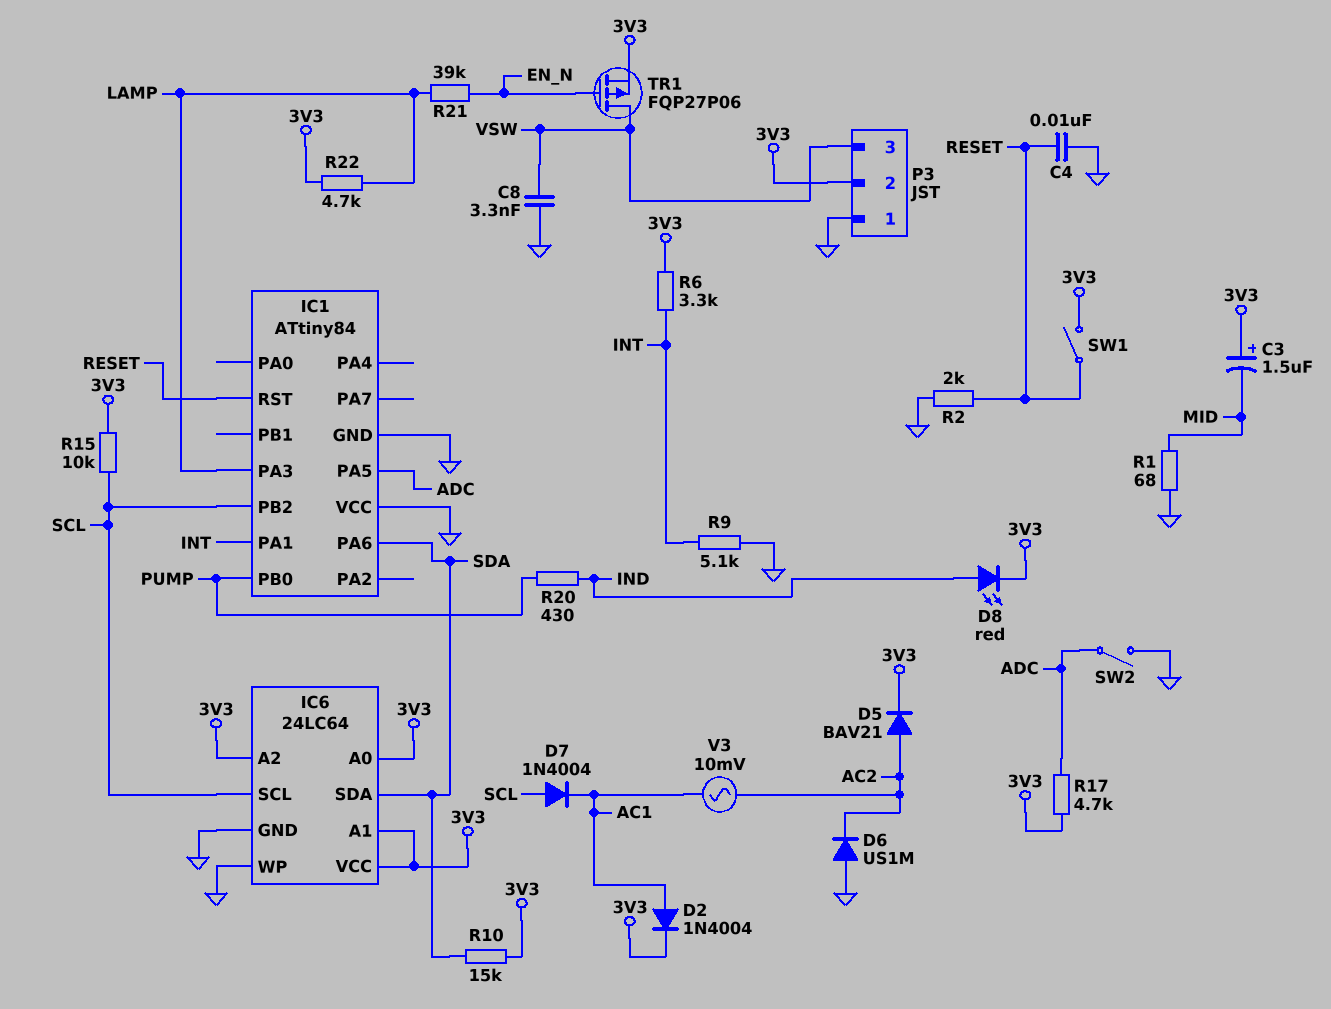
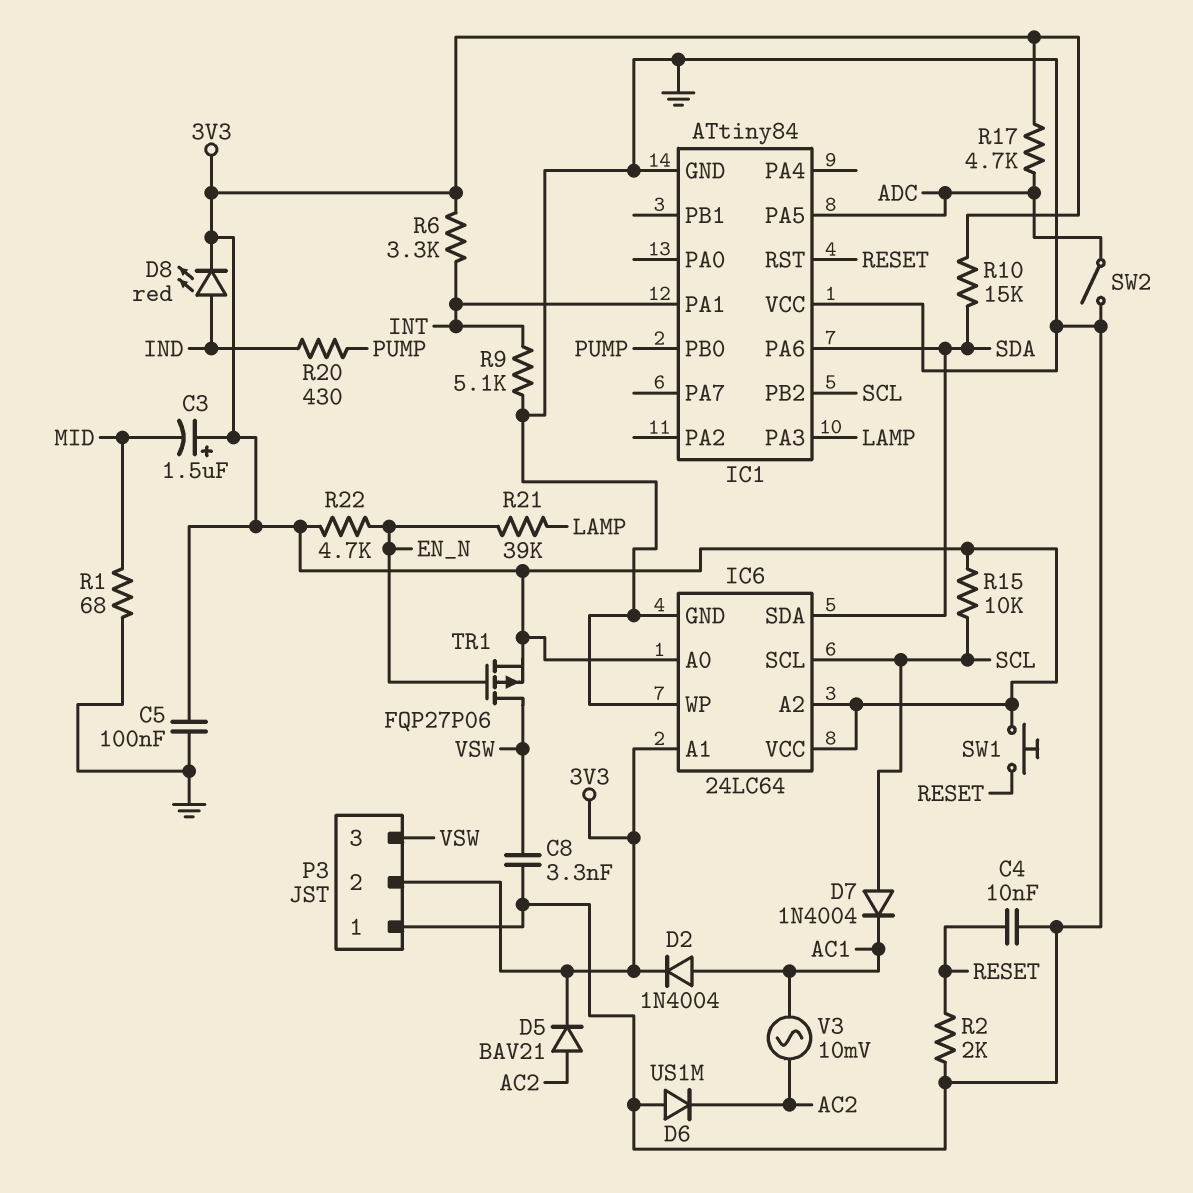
C5: none -> 100nF (3V3, GND)
R22: 4.7k (3V3, LAMP) -> 4.7k (3V3, EN_N)
SW1: switch (3V3, RESET) -> button (3V3, RESET)

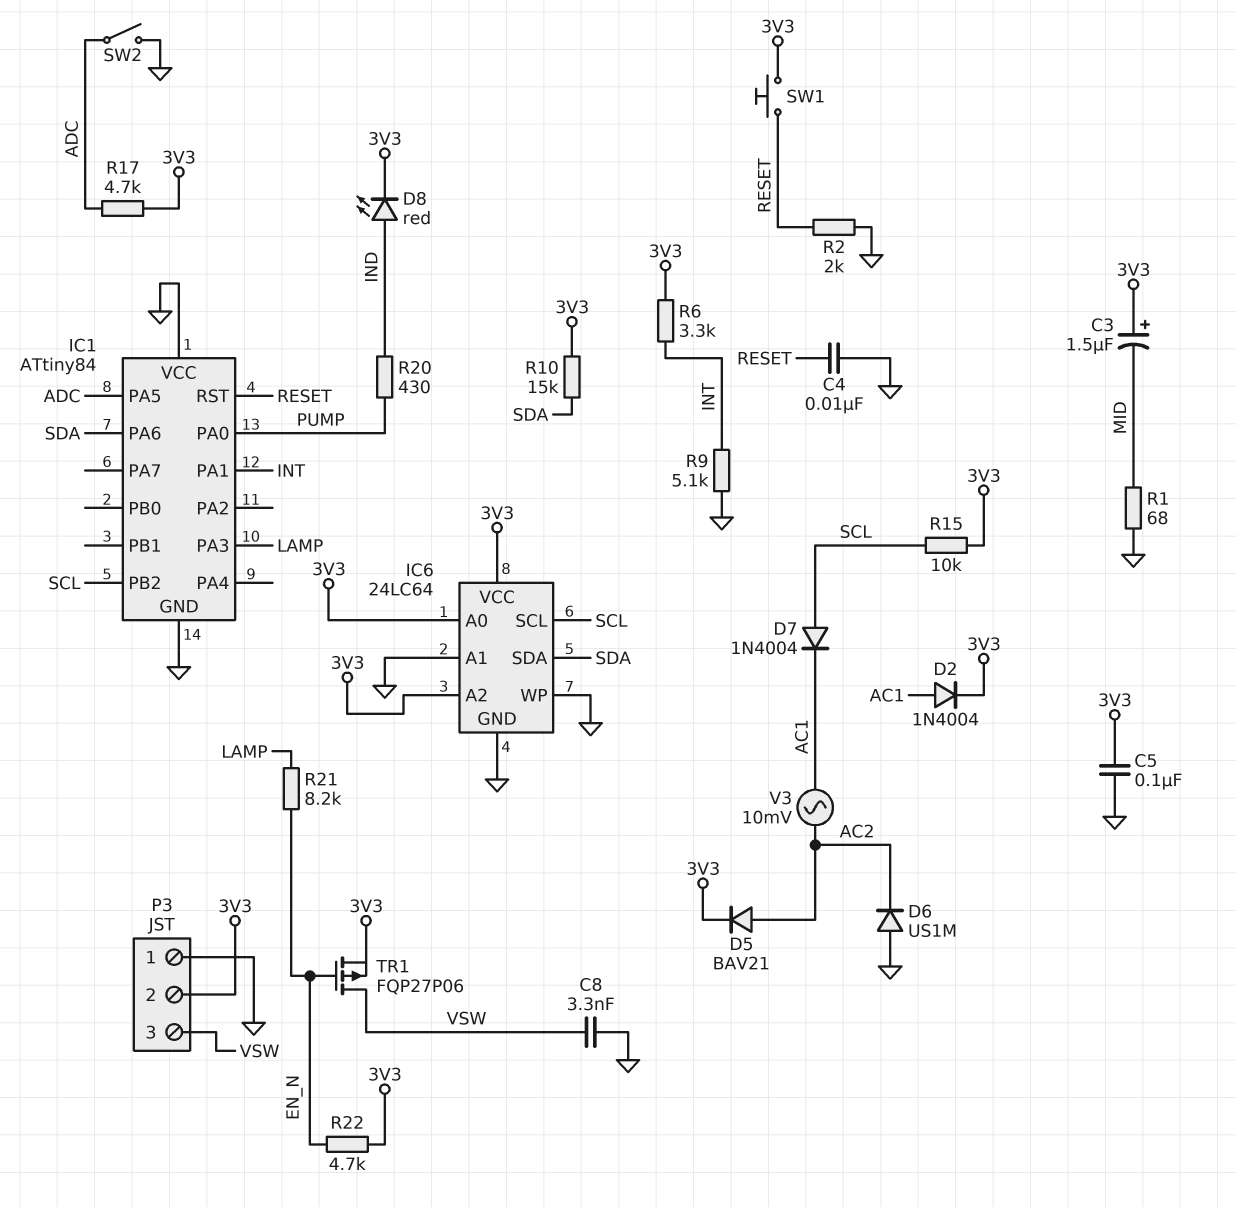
IC1 pin PA0: none -> PUMP
IC1 pin PB0: PUMP -> none
IC6 pin A1: 3V3 -> GND
R21: 39k (EN_N, LAMP) -> 8.2k (EN_N, LAMP)

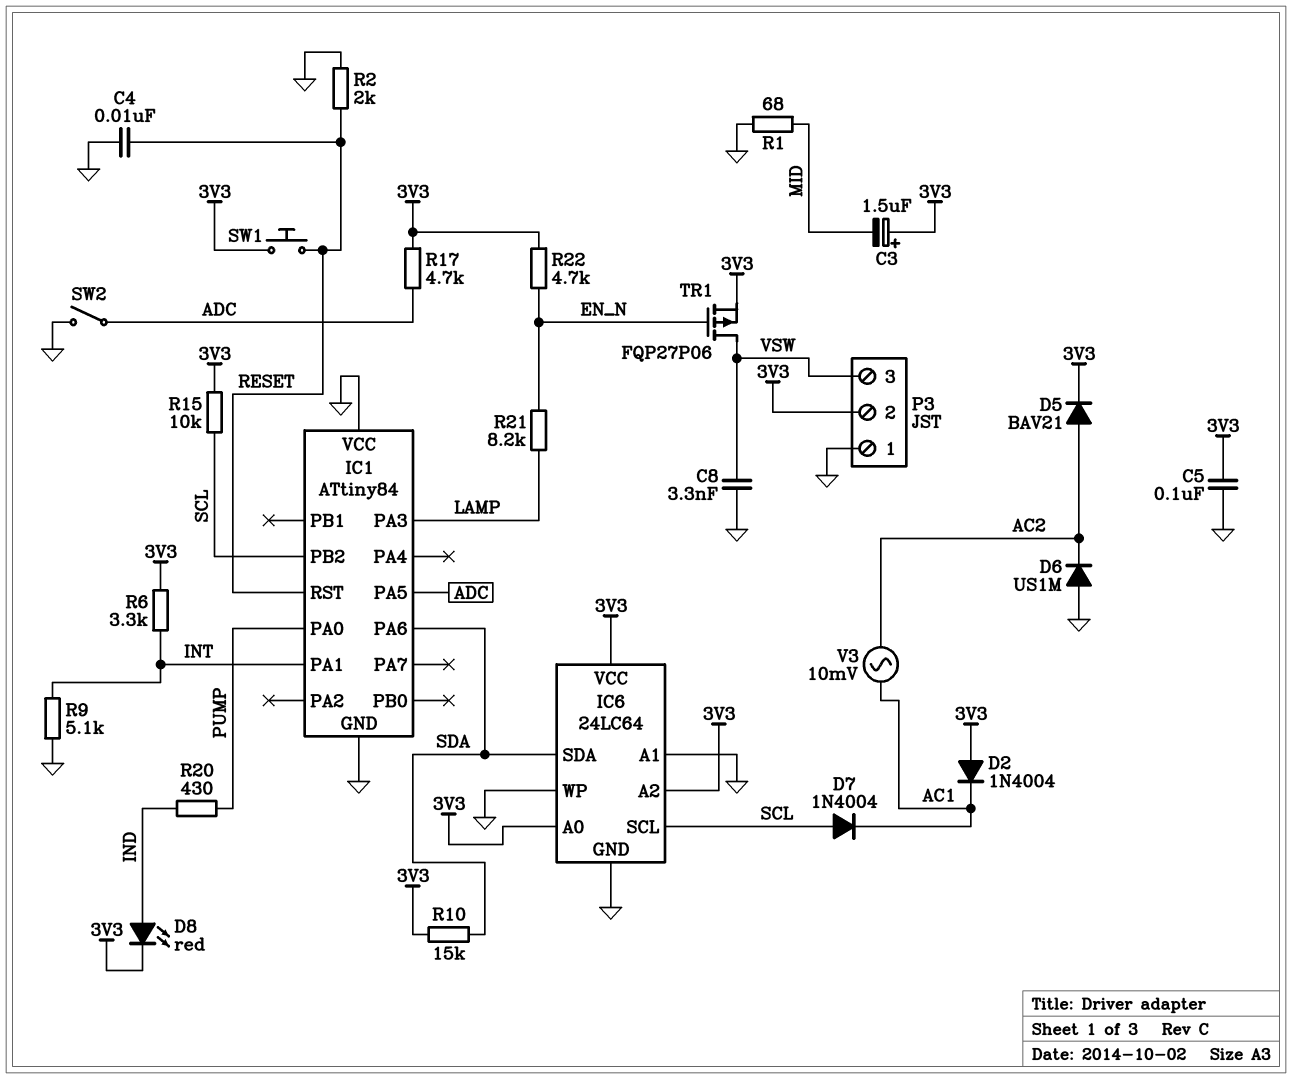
D2: diode 1N4004 (A AC1, K 3V3) -> diode 1N4004 (A 3V3, K AC1)

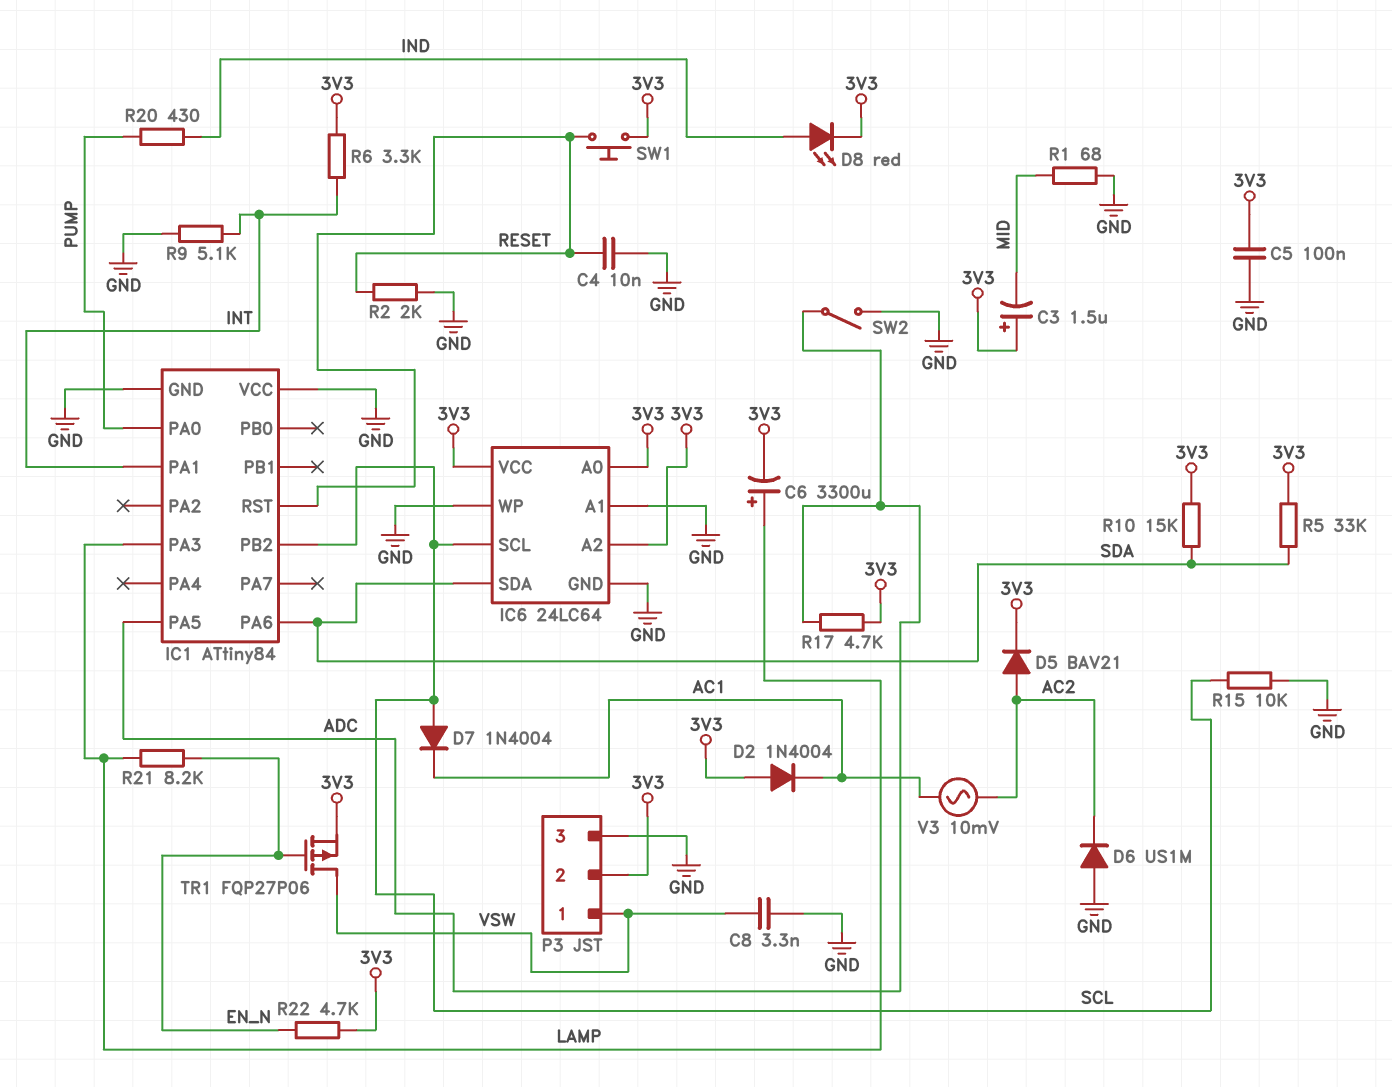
C6: none -> 3300uF (plus LAMP, minus 3V3)
P3 pin 1: GND -> VSW
P3 pin 3: VSW -> GND
R5: none -> 33k (3V3, SDA)
R15: 10k (3V3, SCL) -> 10k (GND, SCL)

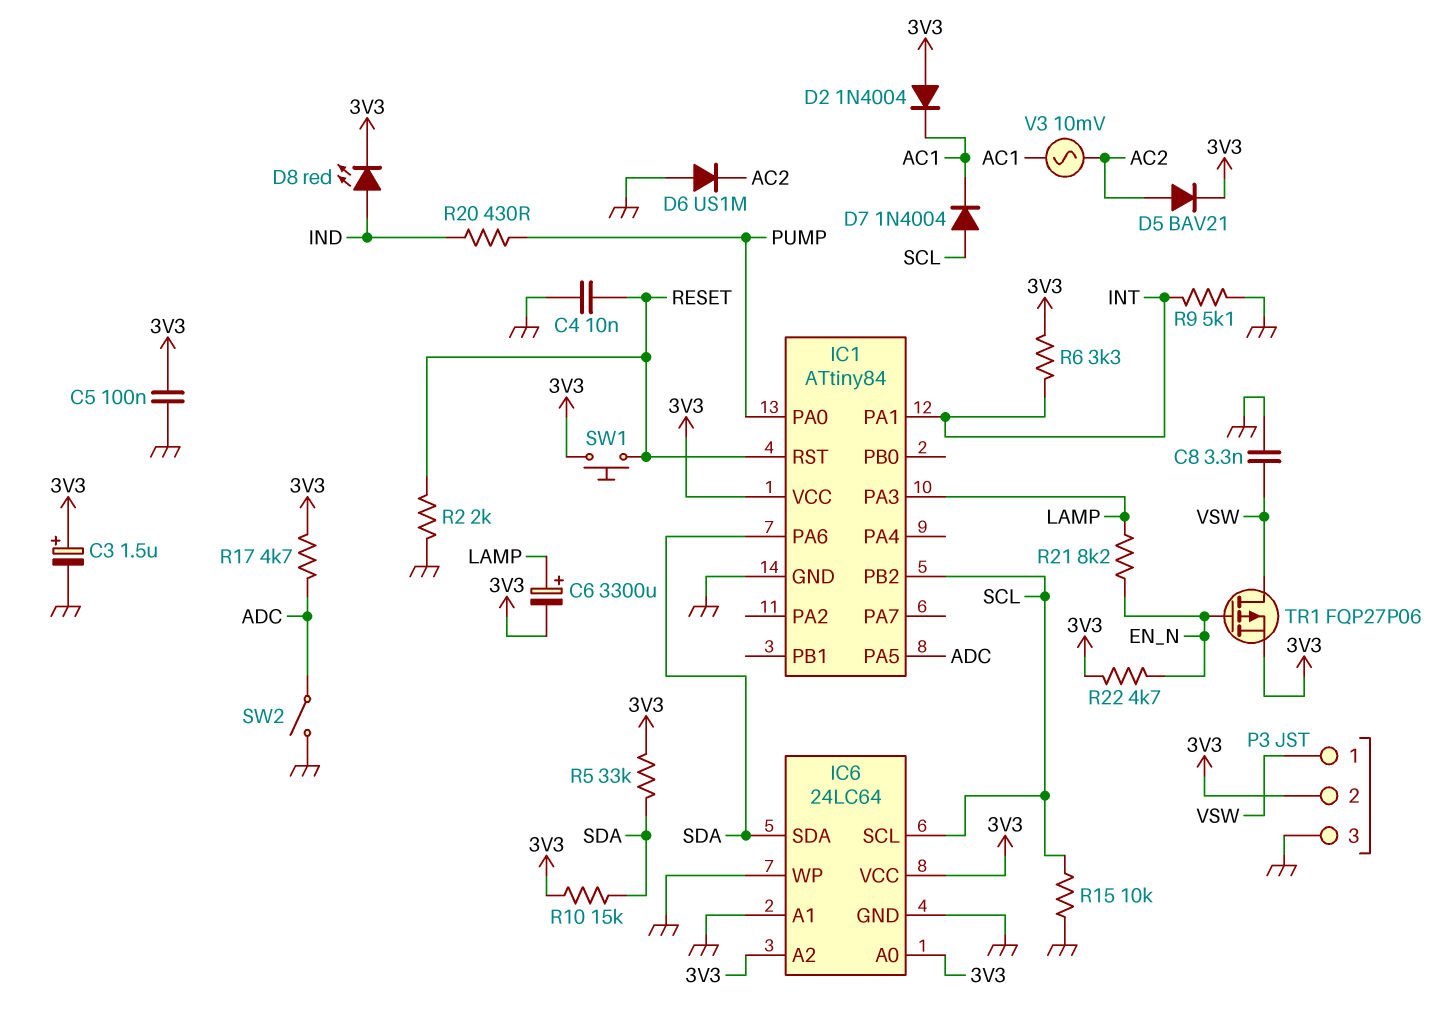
C3: 1.5uF (plus 3V3, minus MID) -> 1.5uF (plus 3V3, minus GND)
IC1 pin VCC: GND -> 3V3
R1: 68 (GND, MID) -> none

